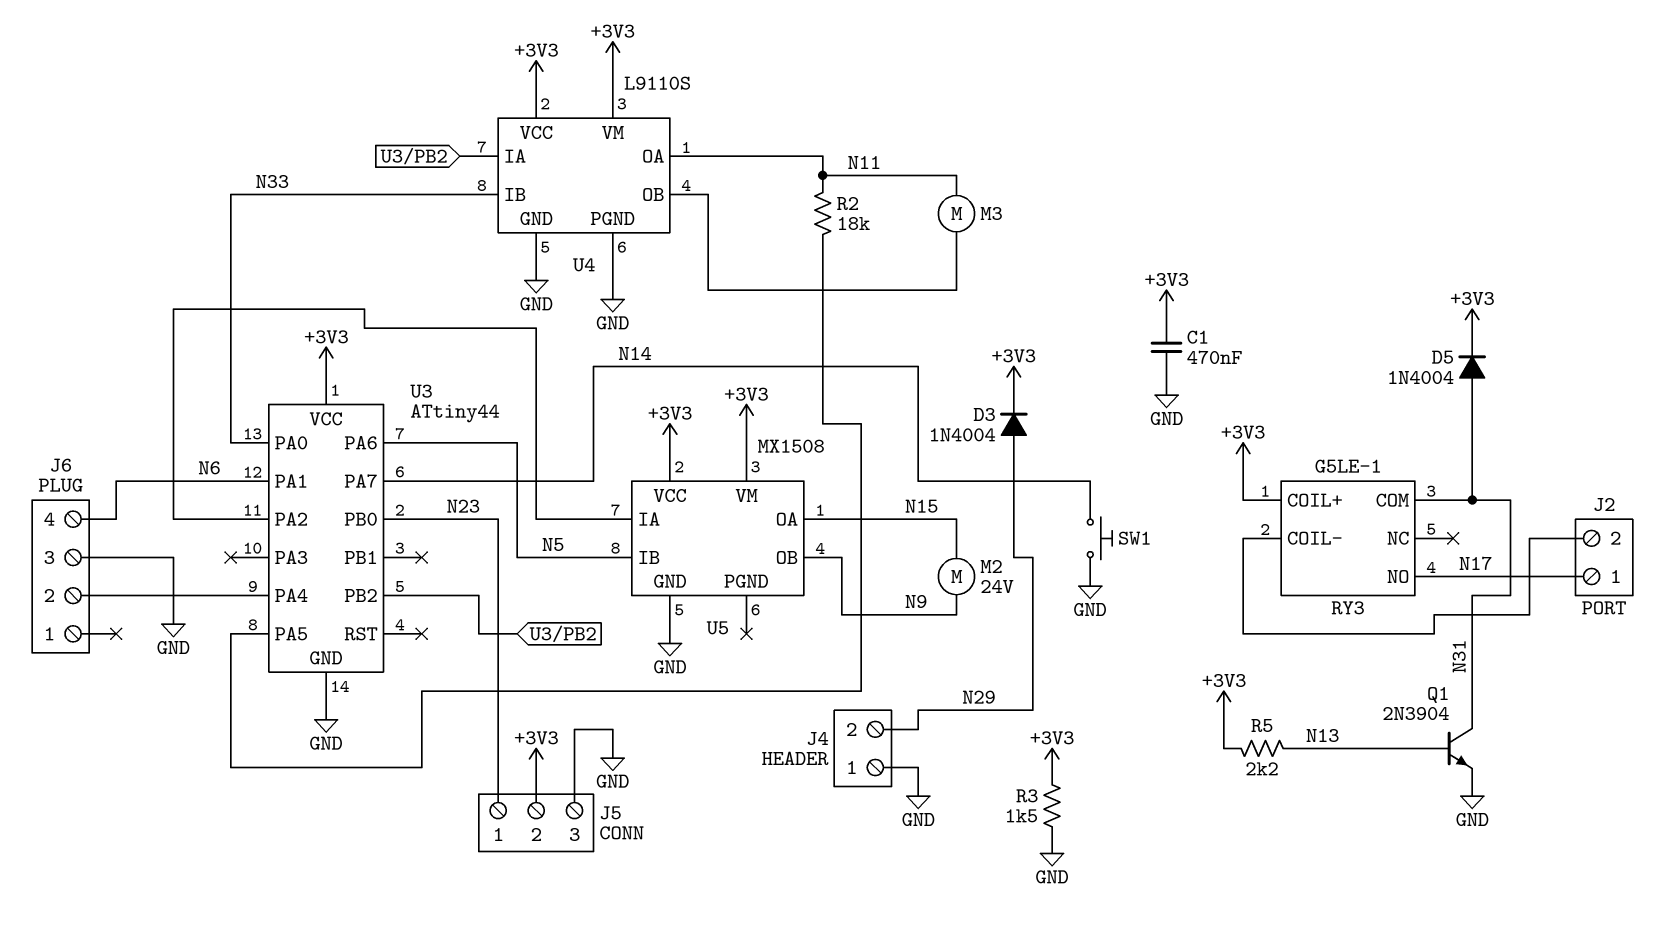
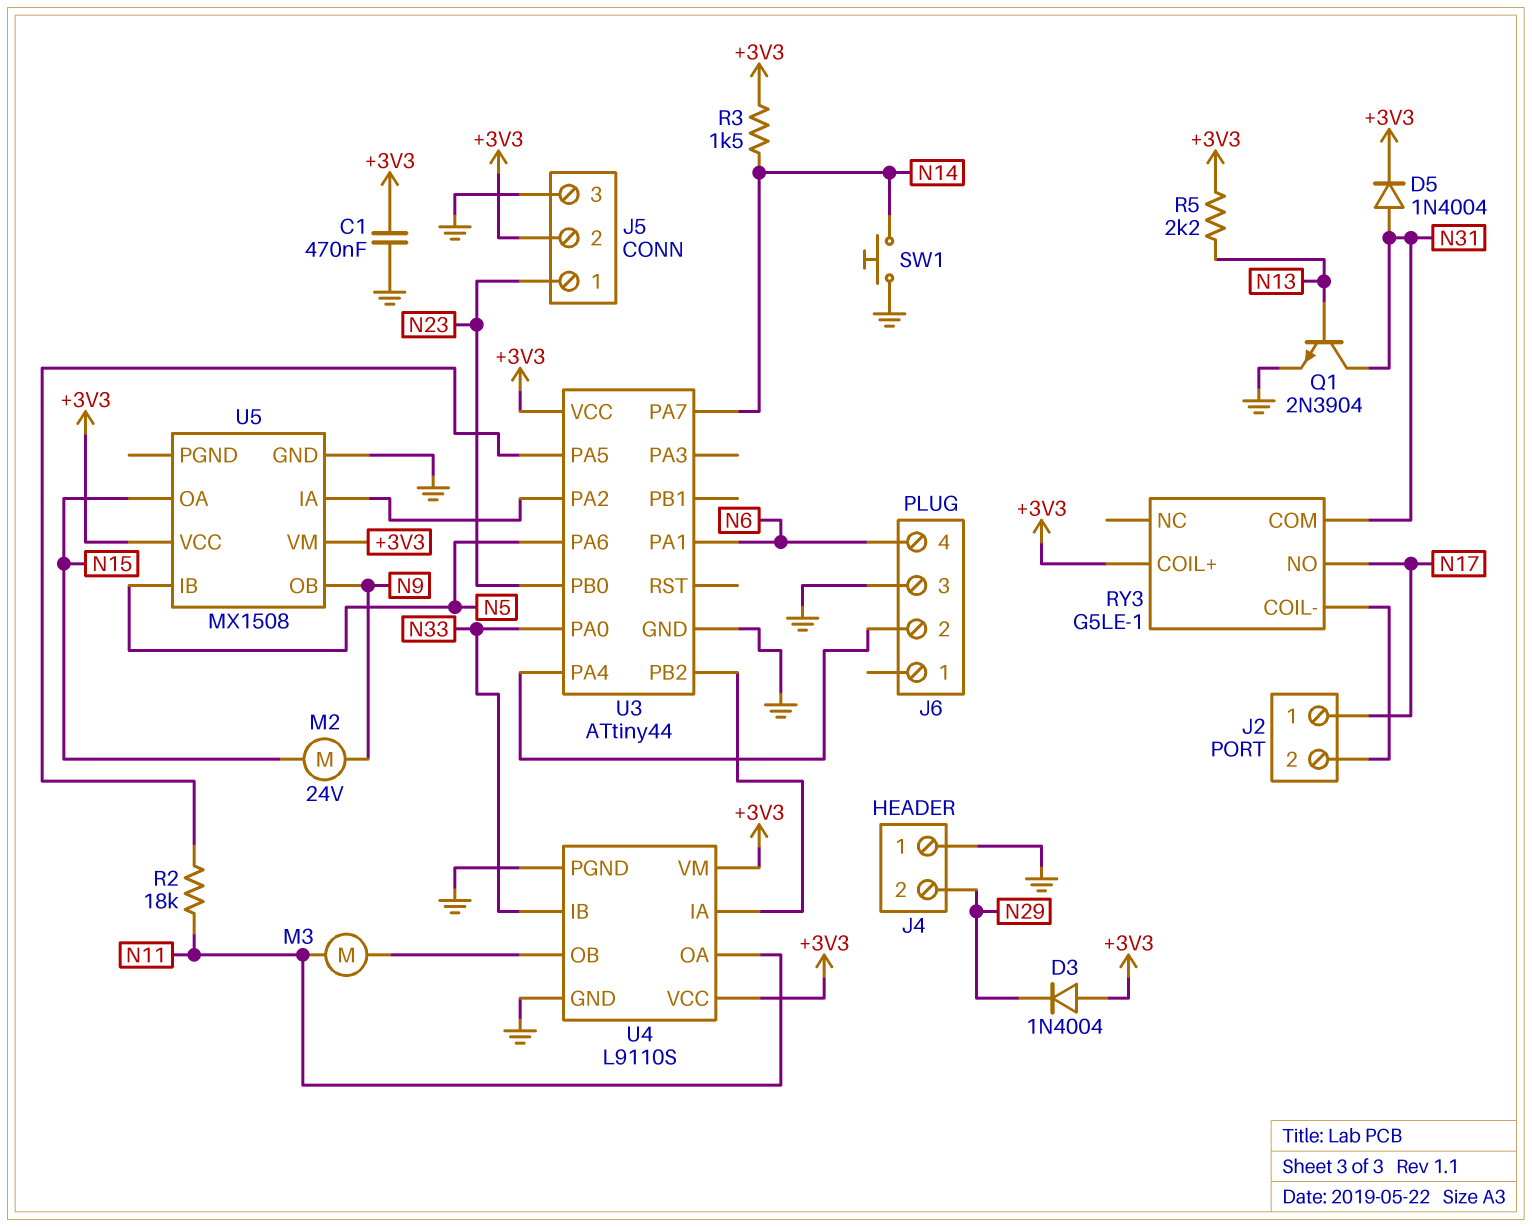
D3: diode 1N4004 (A N29, K +3V3) -> diode 1N4004 (A +3V3, K N29)
R3: 1.5k (+3V3, GND) -> 1.5k (+3V3, N14)

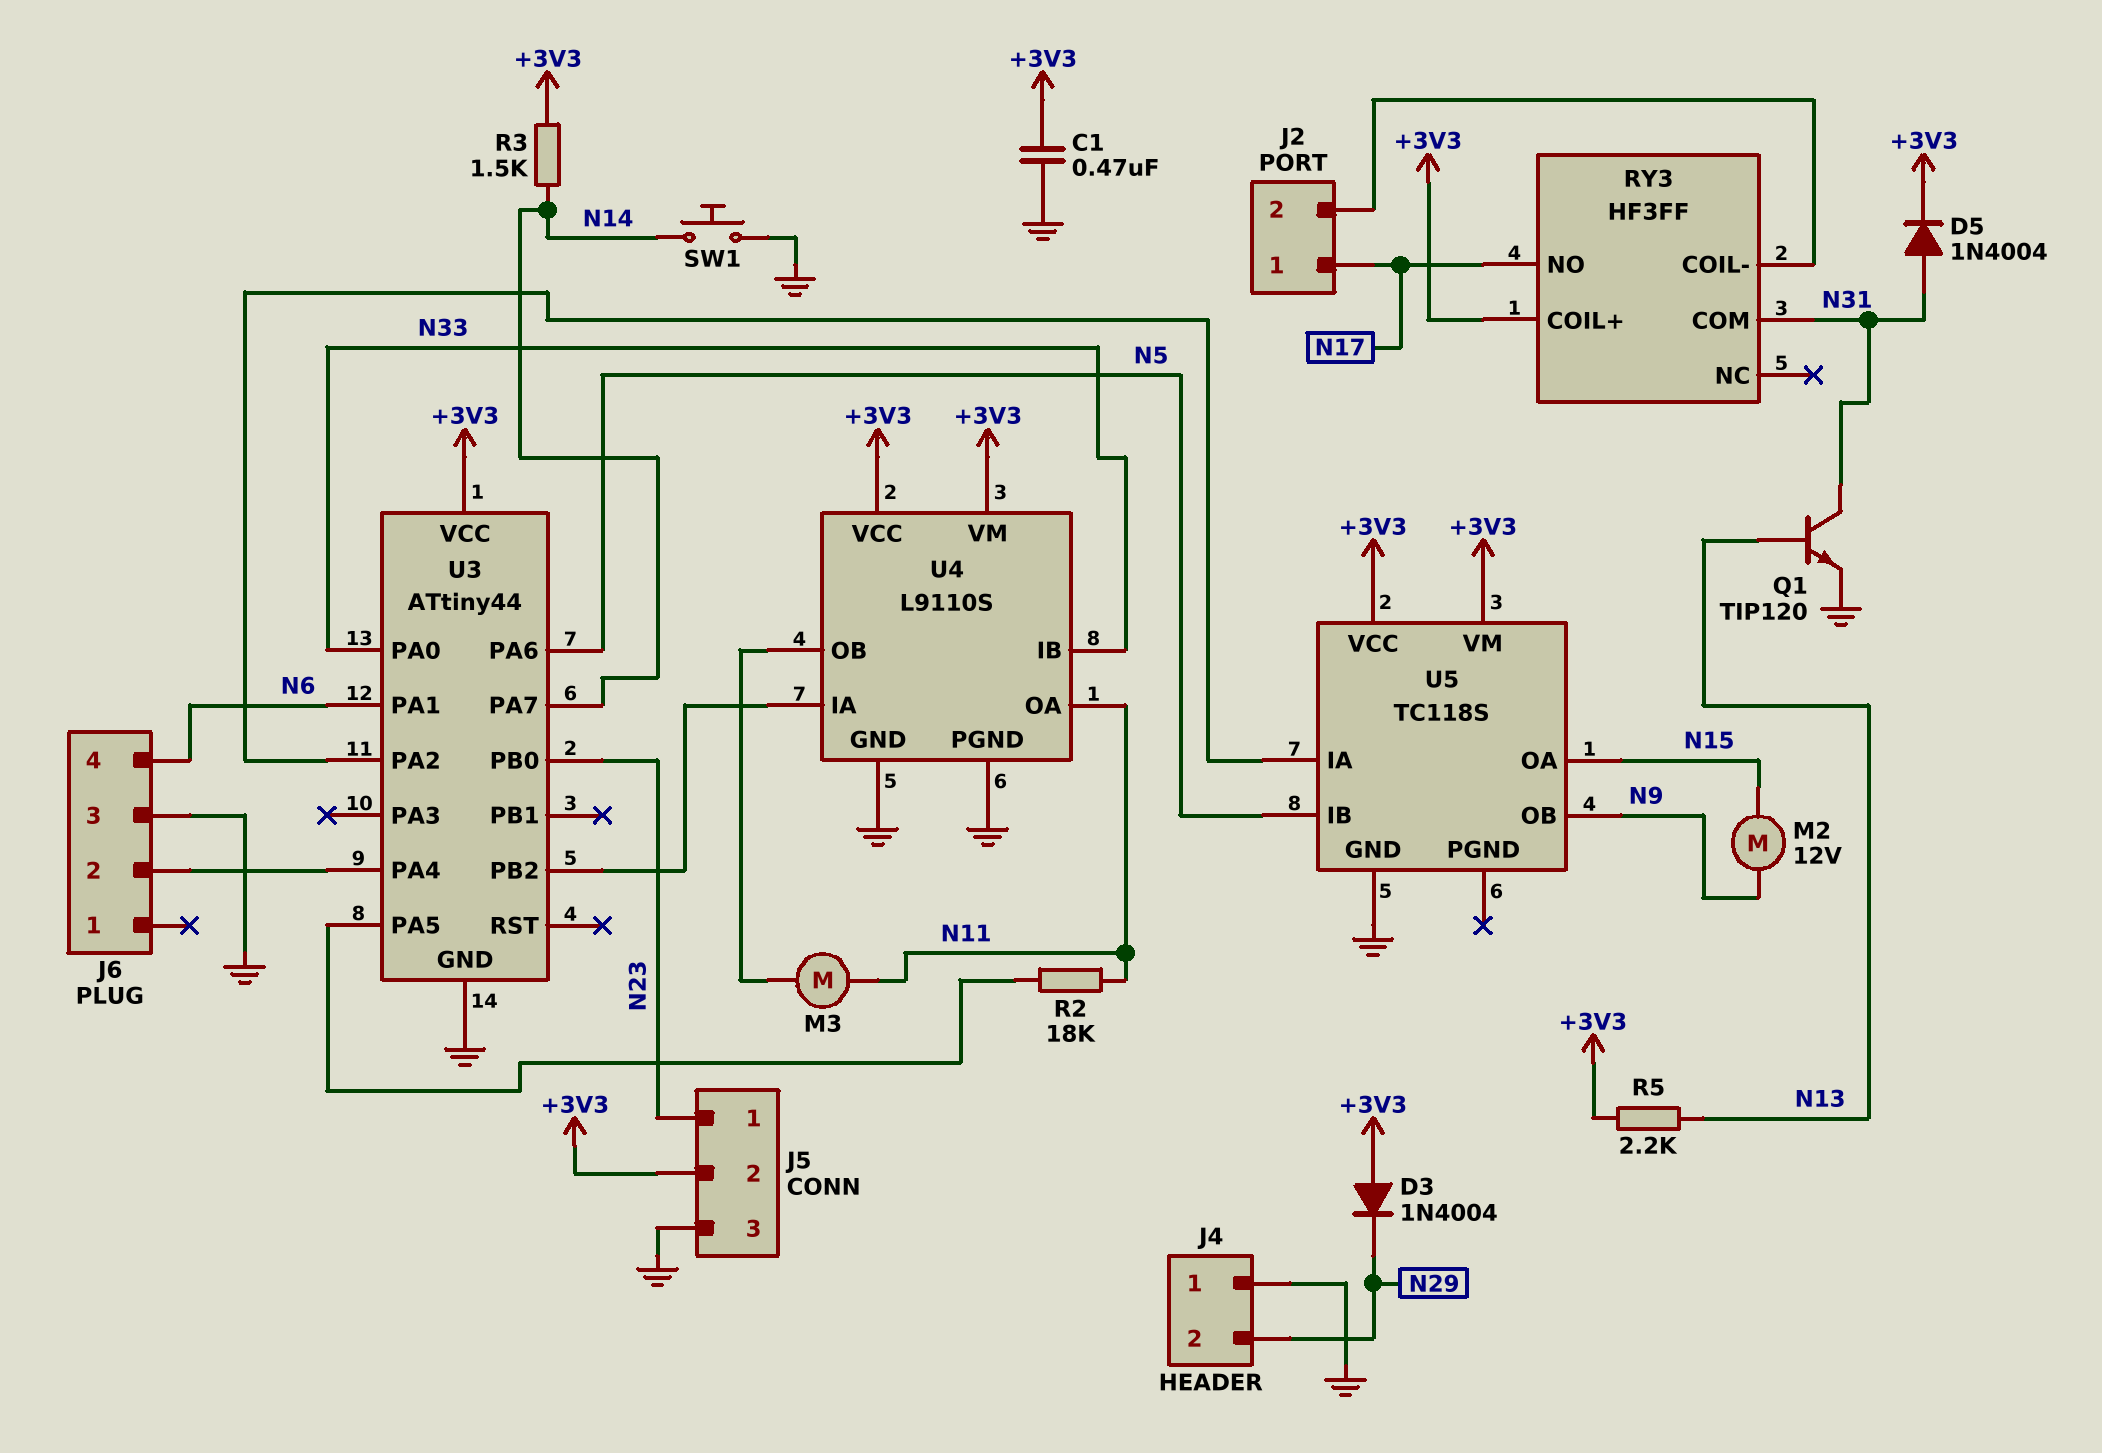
M2: motor 24V (N9, N15) -> motor 12V (N9, N15)
Q1: NPN 2N3904 (B N13, C N31, E GND) -> NPN TIP120 (B N13, C N31, E GND)
RY3: G5LE-1 -> HF3FF
U5: MX1508 -> TC118S

